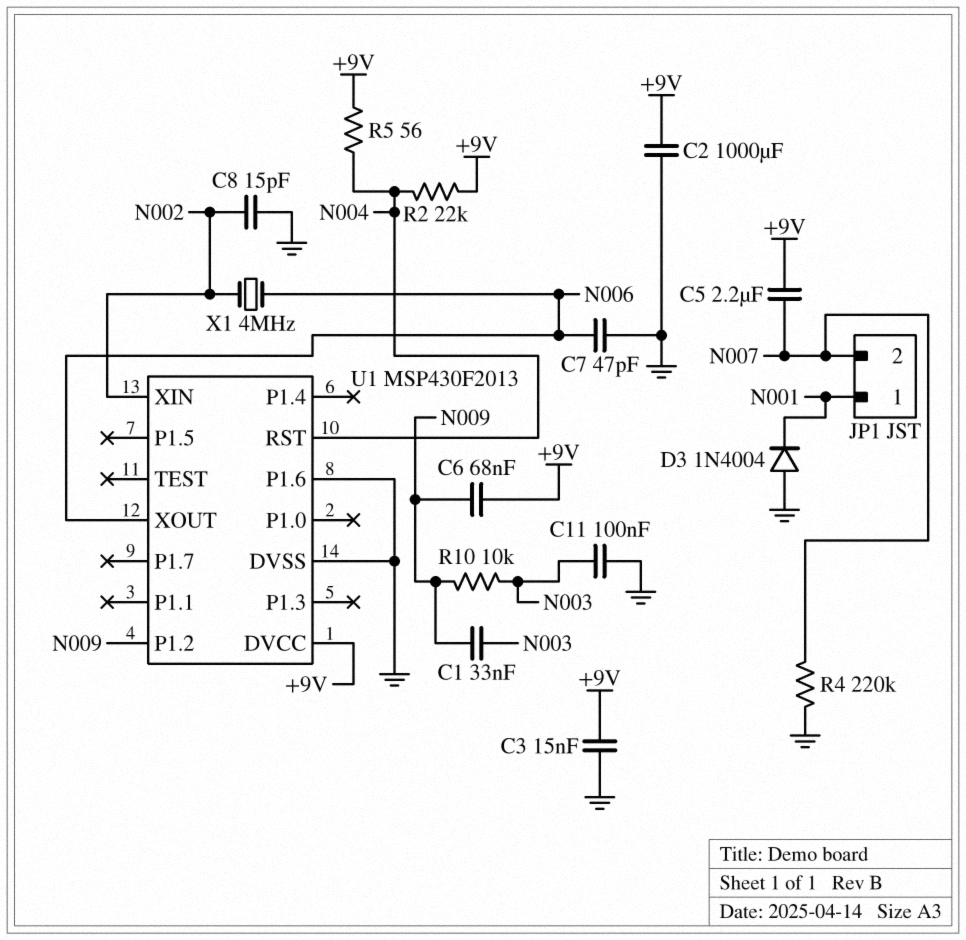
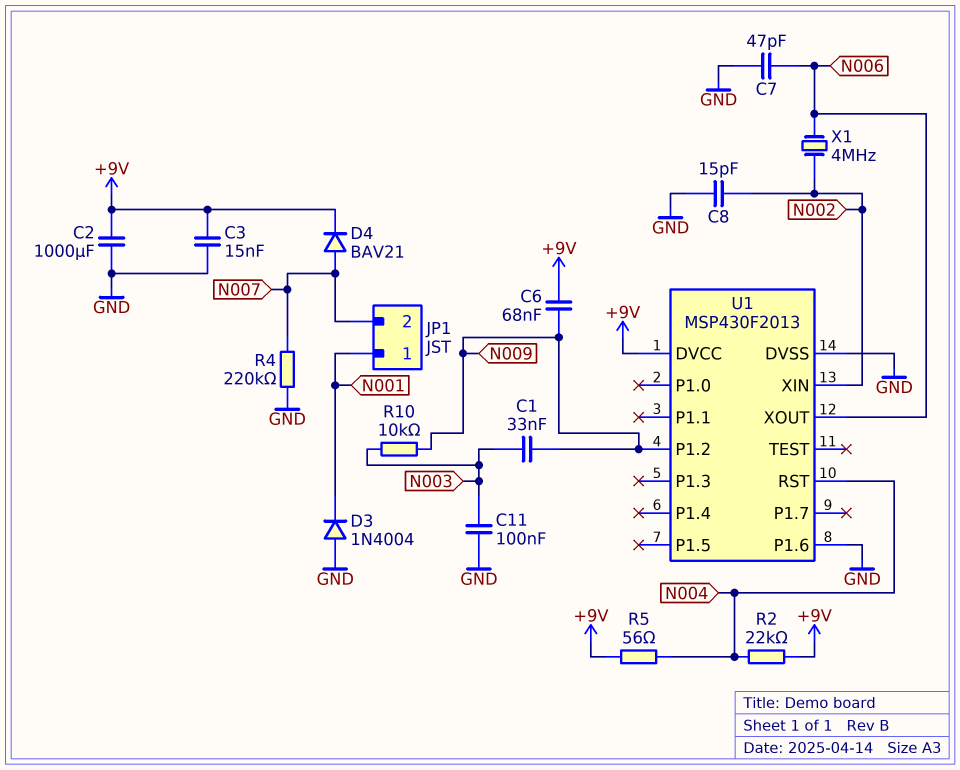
C5: 2.2uF (+9V, N007) -> none
D4: none -> diode BAV21 (A N007, K +9V)

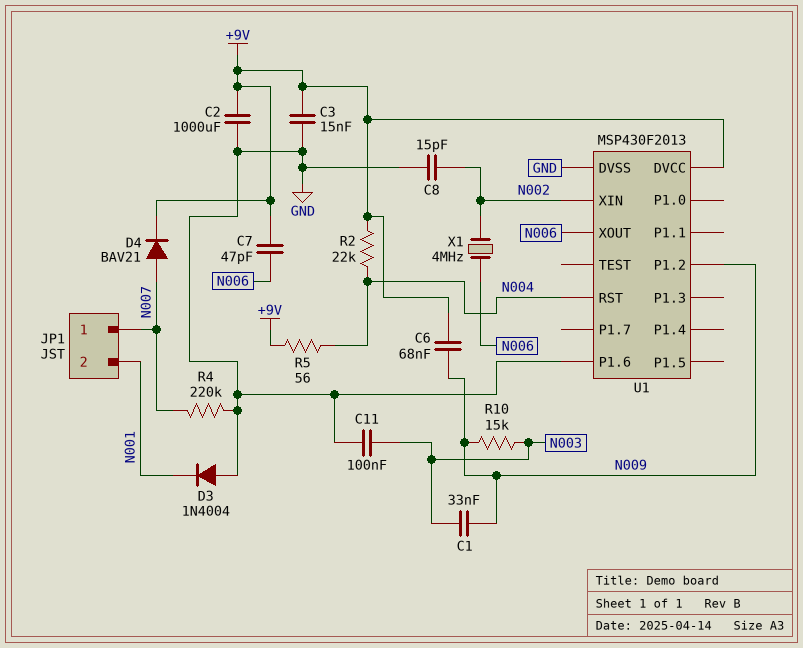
C7: 47pF (GND, N006) -> 47pF (+9V, N006)
JP1 pin 1: N001 -> N007
JP1 pin 2: N007 -> N001
R10: 10k (N003, N009) -> 15k (N003, N009)

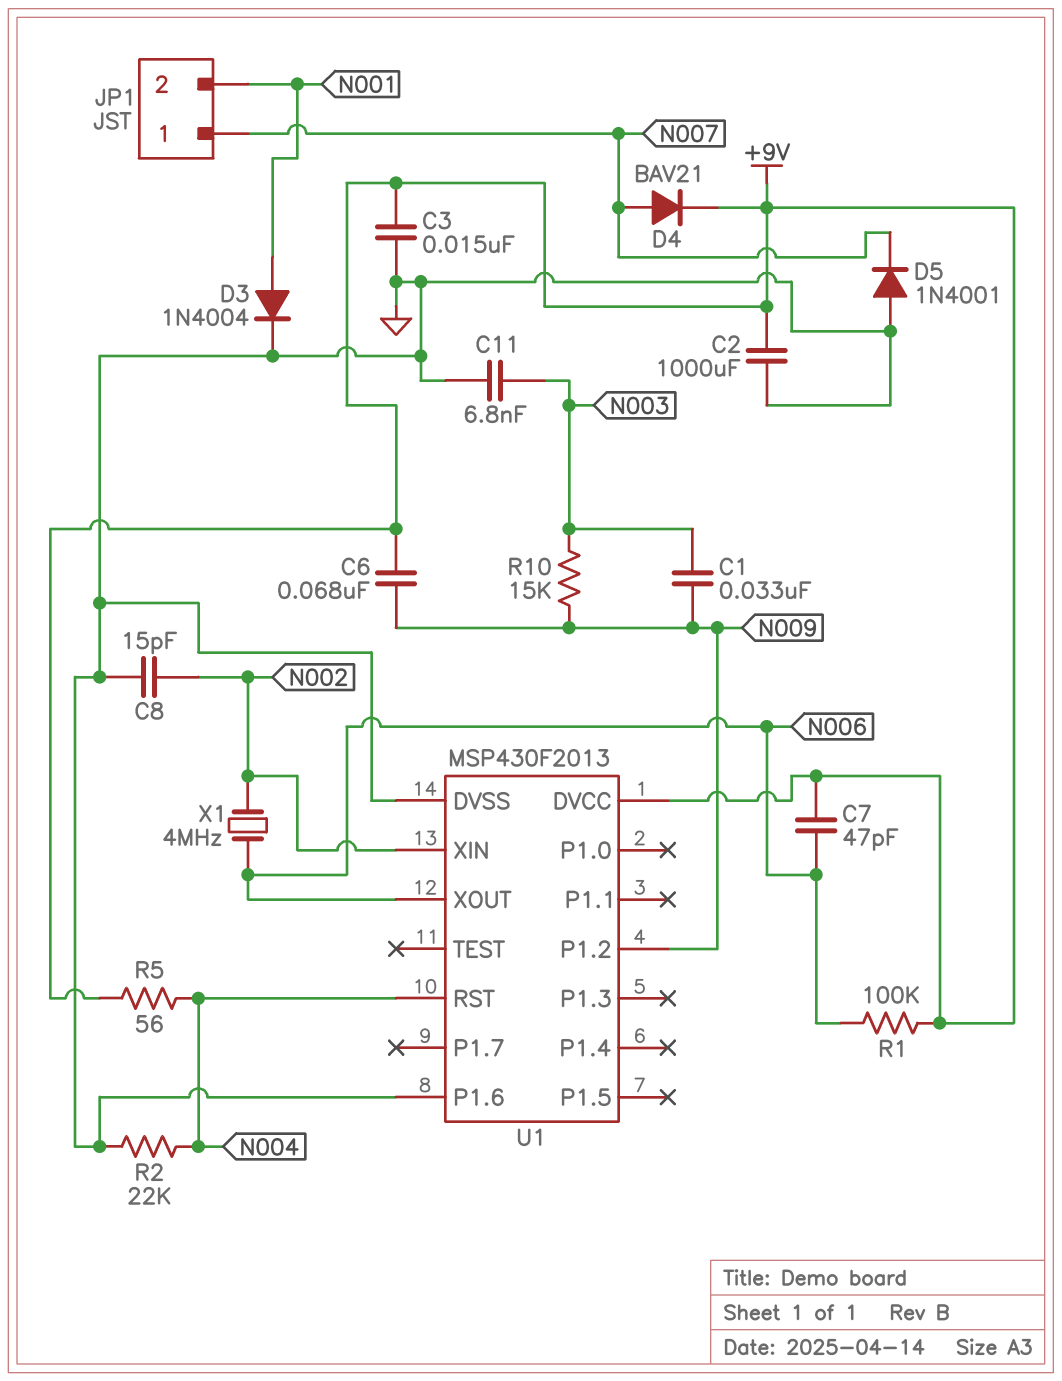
C11: 100nF (GND, N003) -> 6.8nF (GND, N003)
D3: diode 1N4004 (A GND, K N001) -> diode 1N4004 (A N001, K GND)
D5: none -> diode 1N4001 (A GND, K N007)
R1: none -> 100k (+9V, N006)
R2: 22k (+9V, N004) -> 22k (GND, N004)
R4: 220k (GND, N007) -> none

